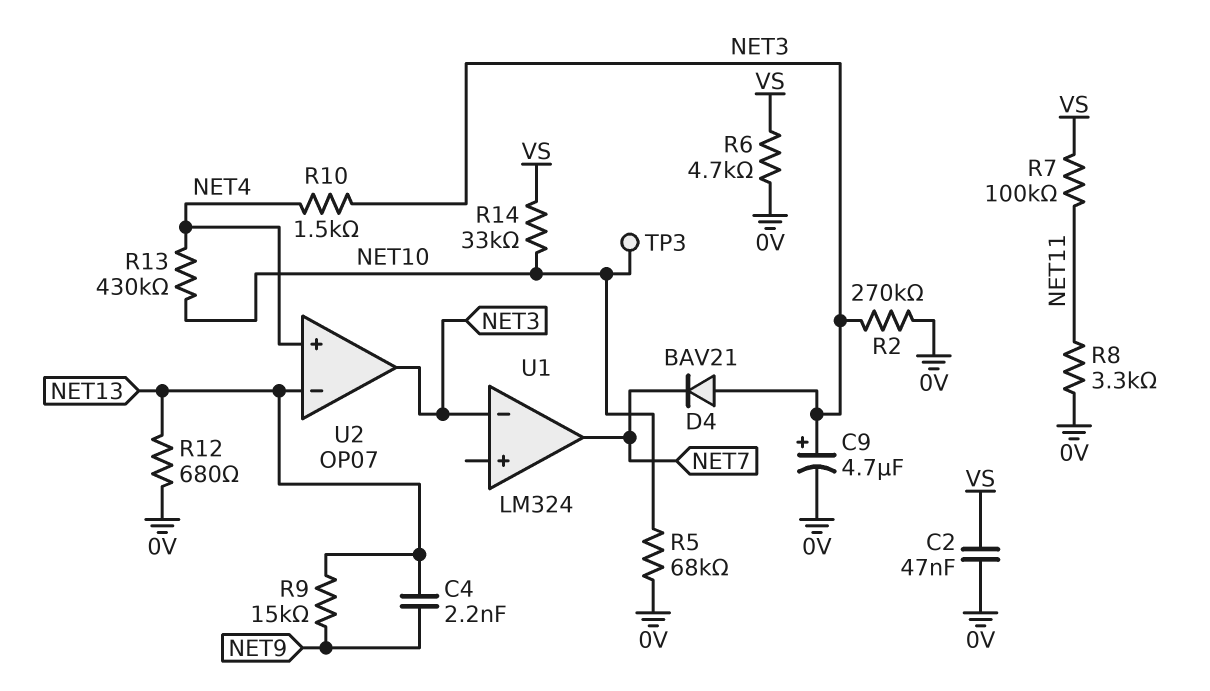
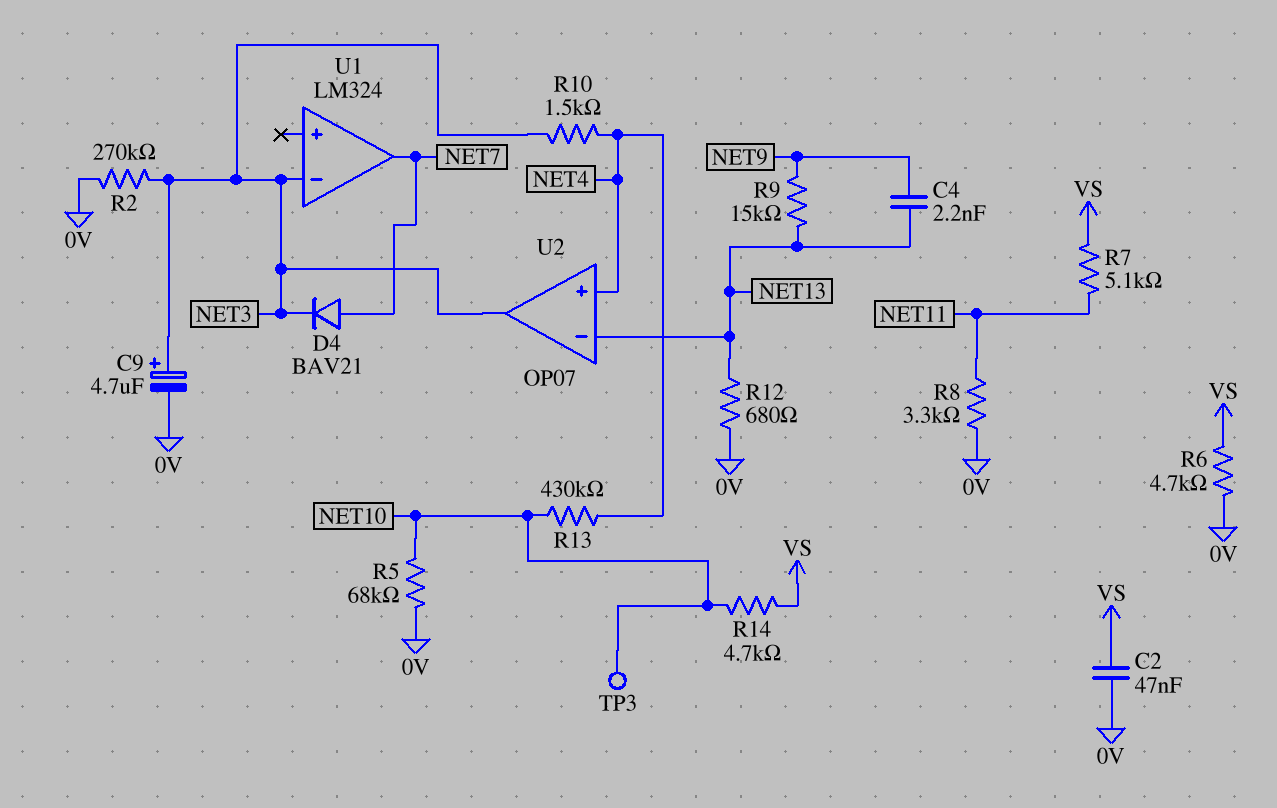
D4: diode BAV21 (A NET3, K NET7) -> diode BAV21 (A NET7, K NET3)
R7: 100k (NET11, VS) -> 5.1k (NET11, VS)
R14: 33k (NET10, VS) -> 4.7k (NET10, VS)

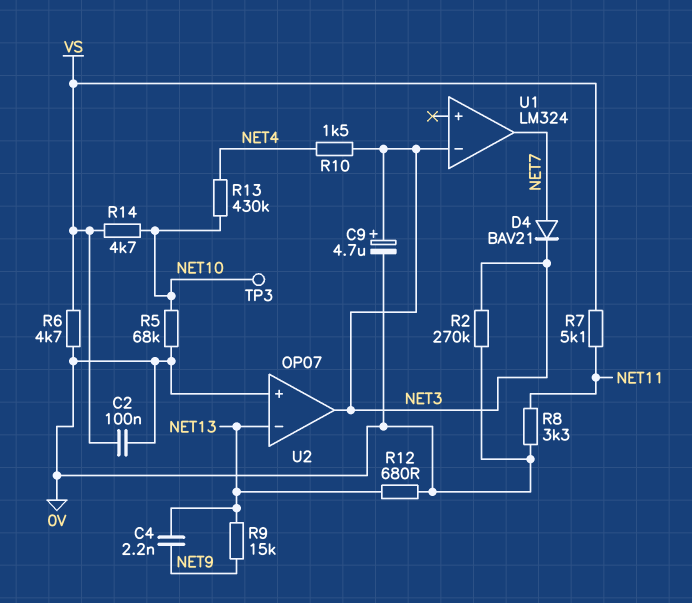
C2: 47nF (0V, VS) -> 100nF (0V, VS)
U2 pin in+: NET4 -> 0V

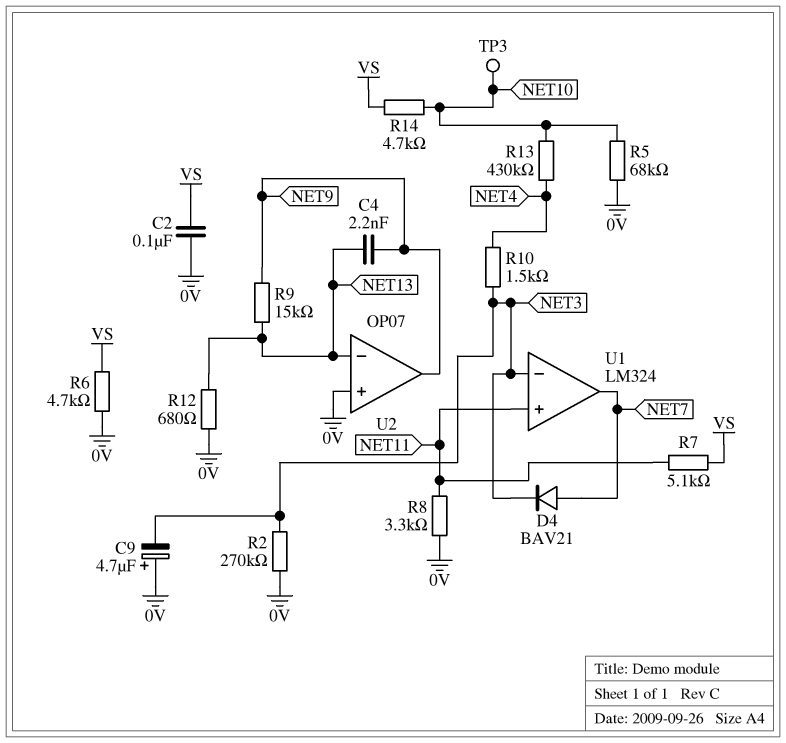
C9: 4.7uF (plus NET3, minus 0V) -> 4.7uF (plus 0V, minus NET3)
U1 pin in+: none -> NET11
U2 pin out: NET3 -> NET9

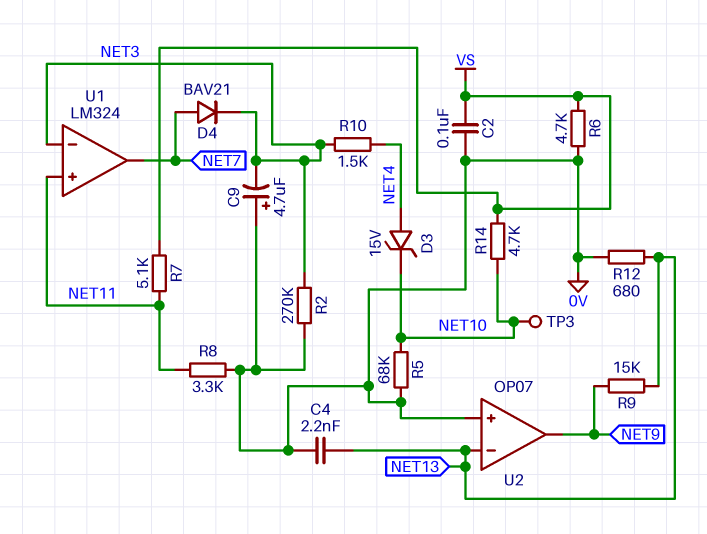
C4: 2.2nF (NET9, NET13) -> 2.2nF (0V, NET13)
D3: none -> zener 15V (A NET4, K NET10)
R13: 430k (NET4, NET10) -> none

